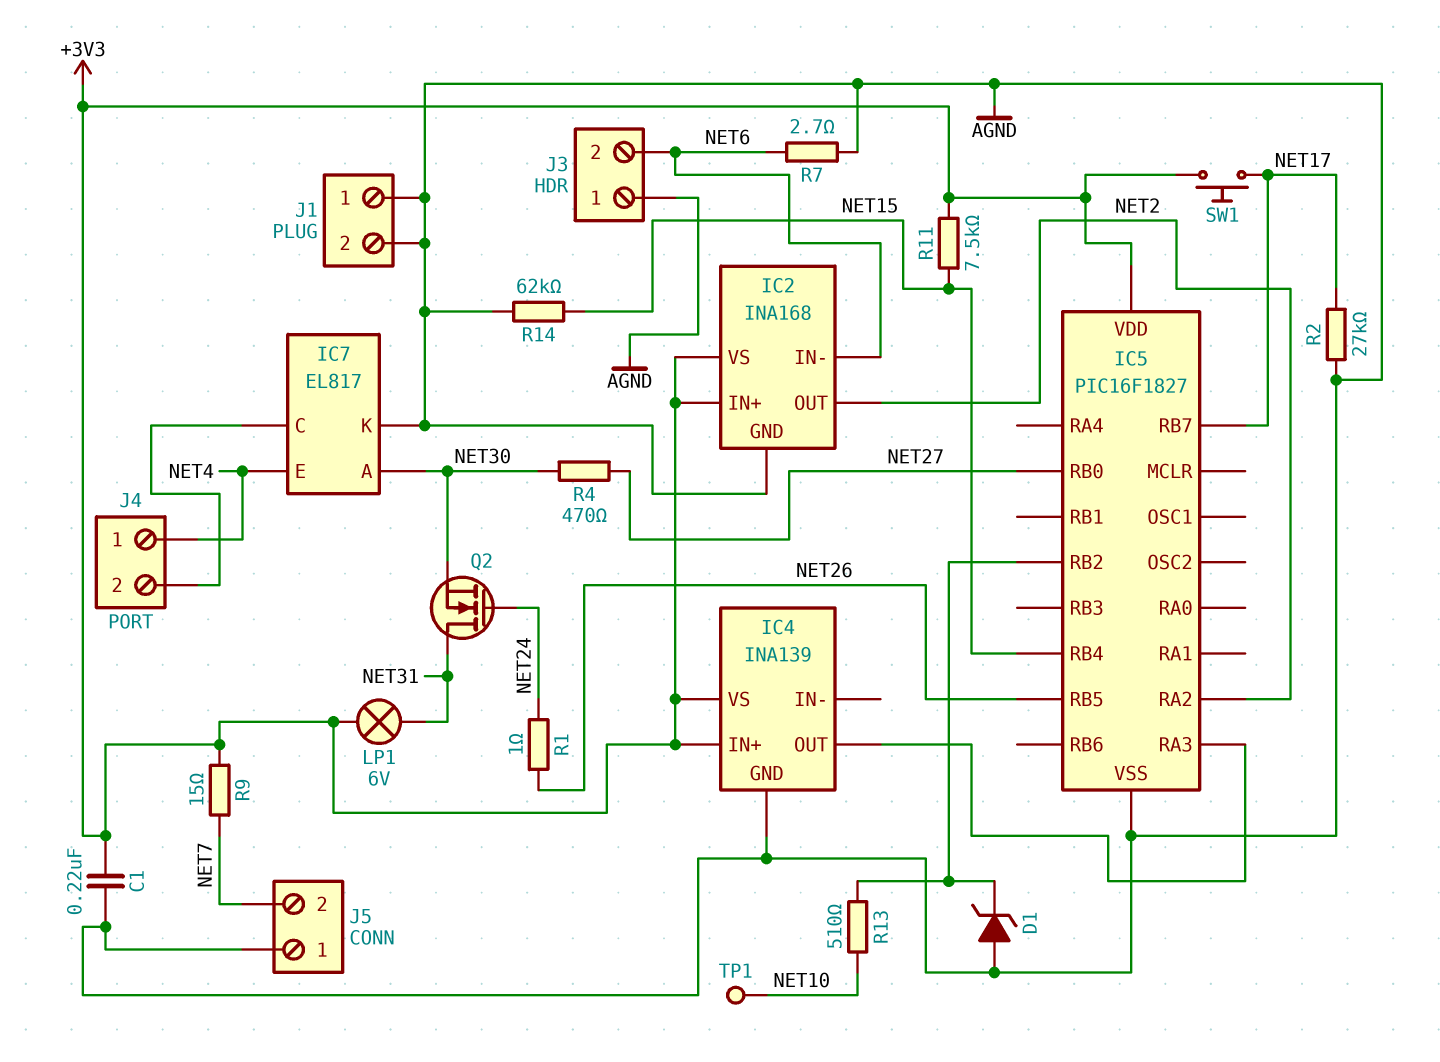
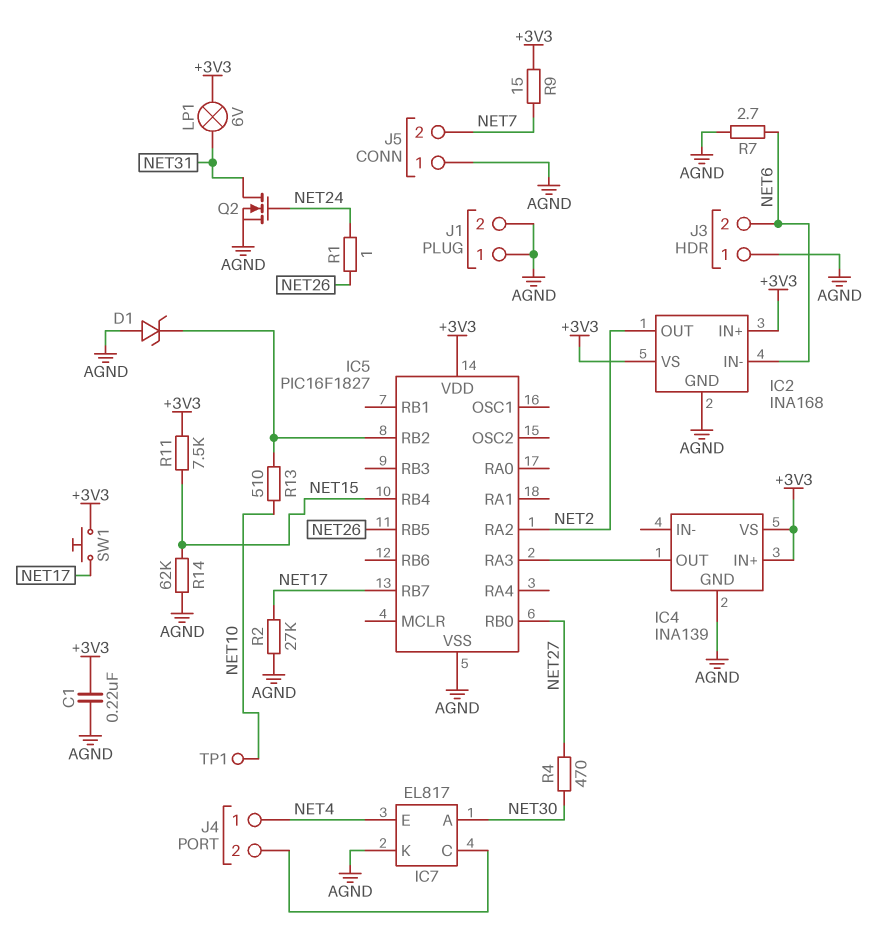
Q2: NMOS (G NET24, D NET31, S NET30) -> NMOS (G NET24, D NET31, S AGND)

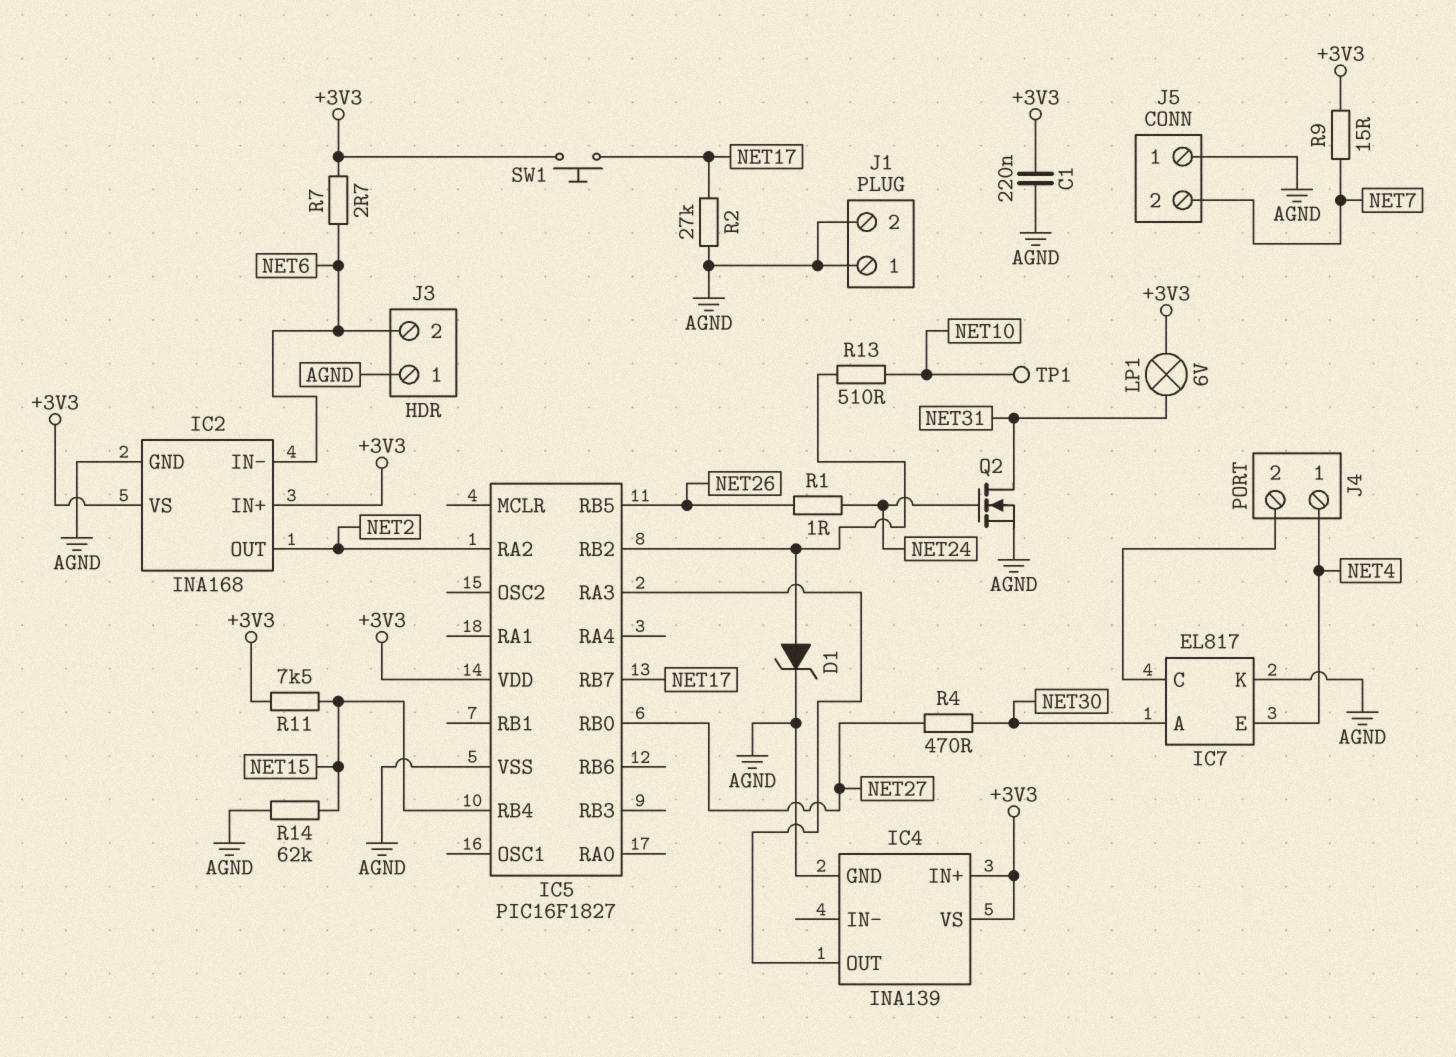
D1: zener (A AGND, K IC5/RB2) -> zener (A IC5/RB2, K AGND)
R7: 2.7 (AGND, NET6) -> 2.7 (+3V3, NET6)

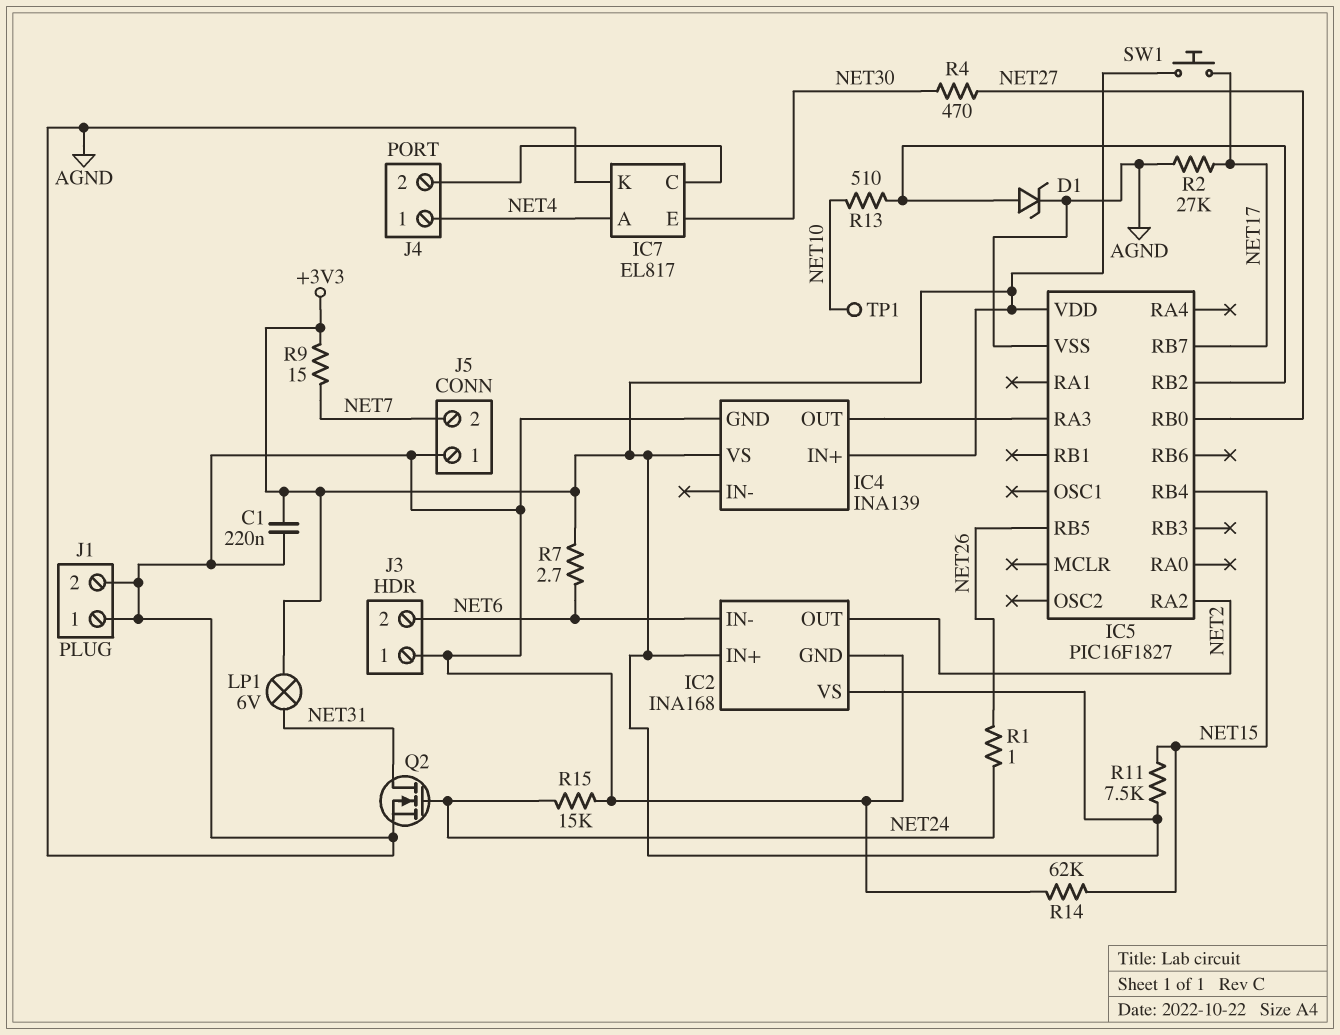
IC7 pin A: NET30 -> NET4
IC7 pin E: NET4 -> NET30
R15: none -> 15k (AGND, NET24)

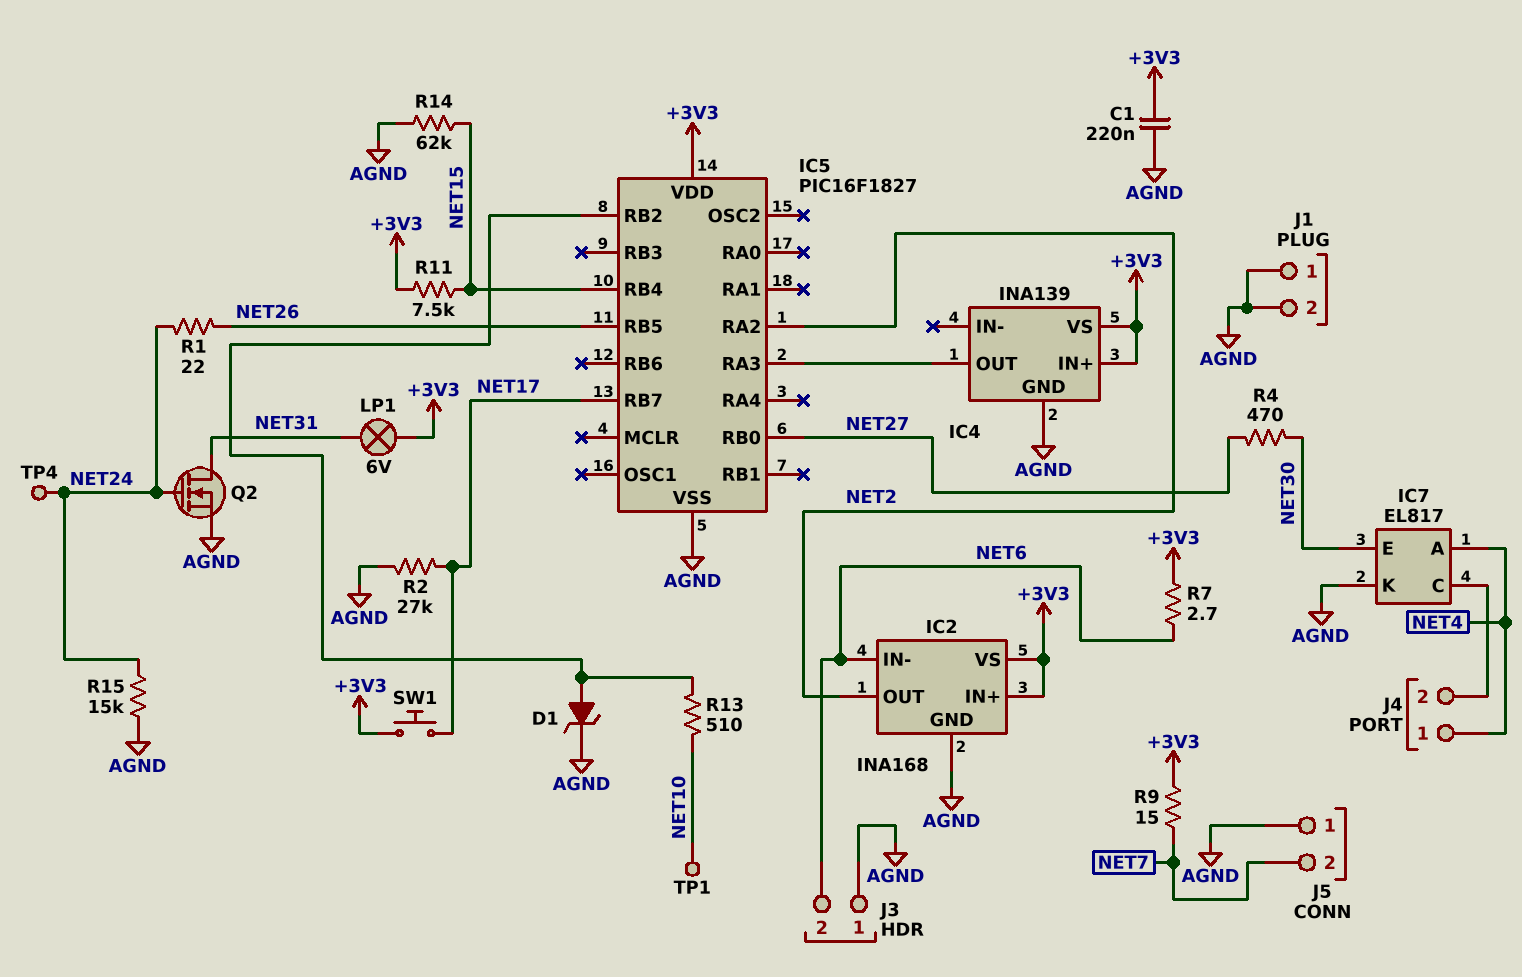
R1: 1 (NET24, NET26) -> 22 (NET24, NET26)
TP4: none -> test point (NET24)

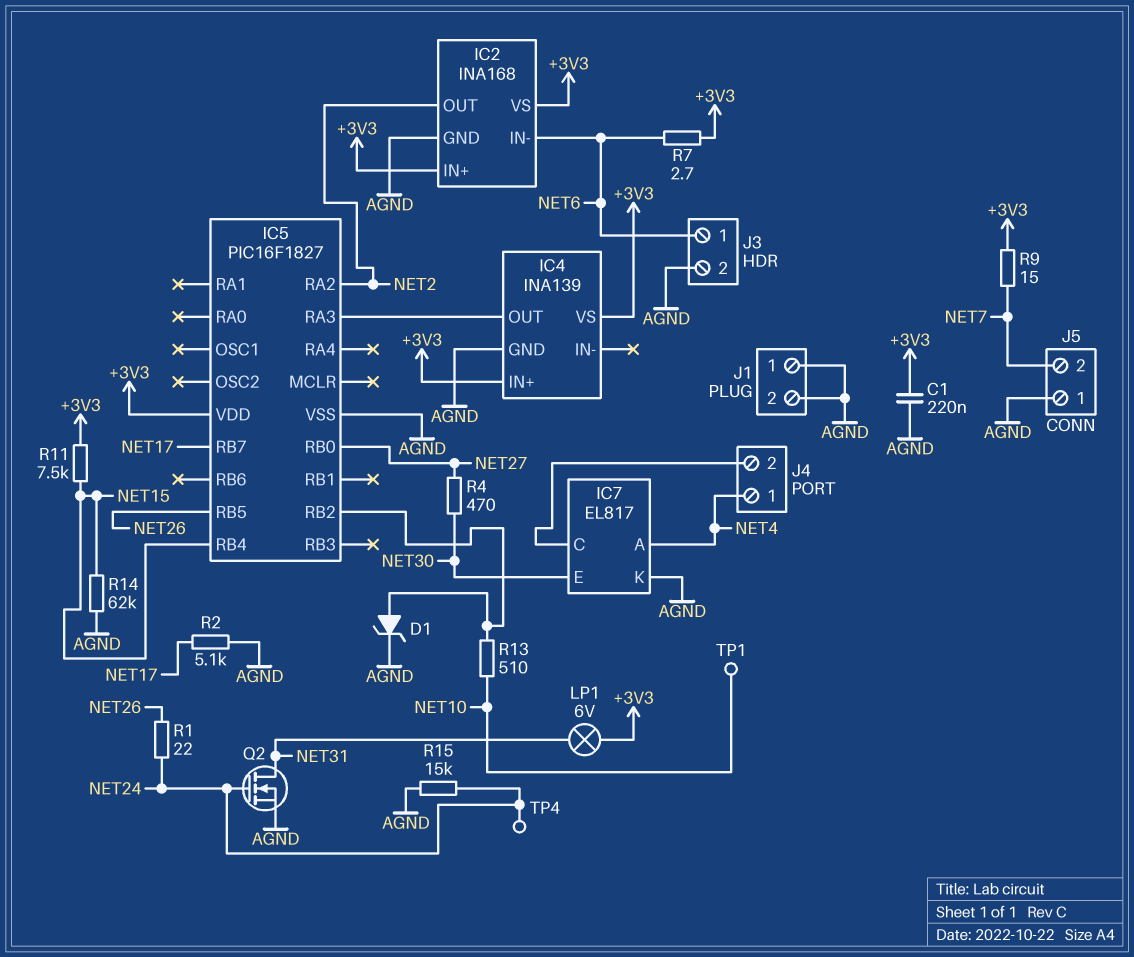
J3 pin 1: AGND -> NET6
J3 pin 2: NET6 -> AGND
R2: 27k (AGND, NET17) -> 5.1k (AGND, NET17)
SW1: button (+3V3, NET17) -> none

